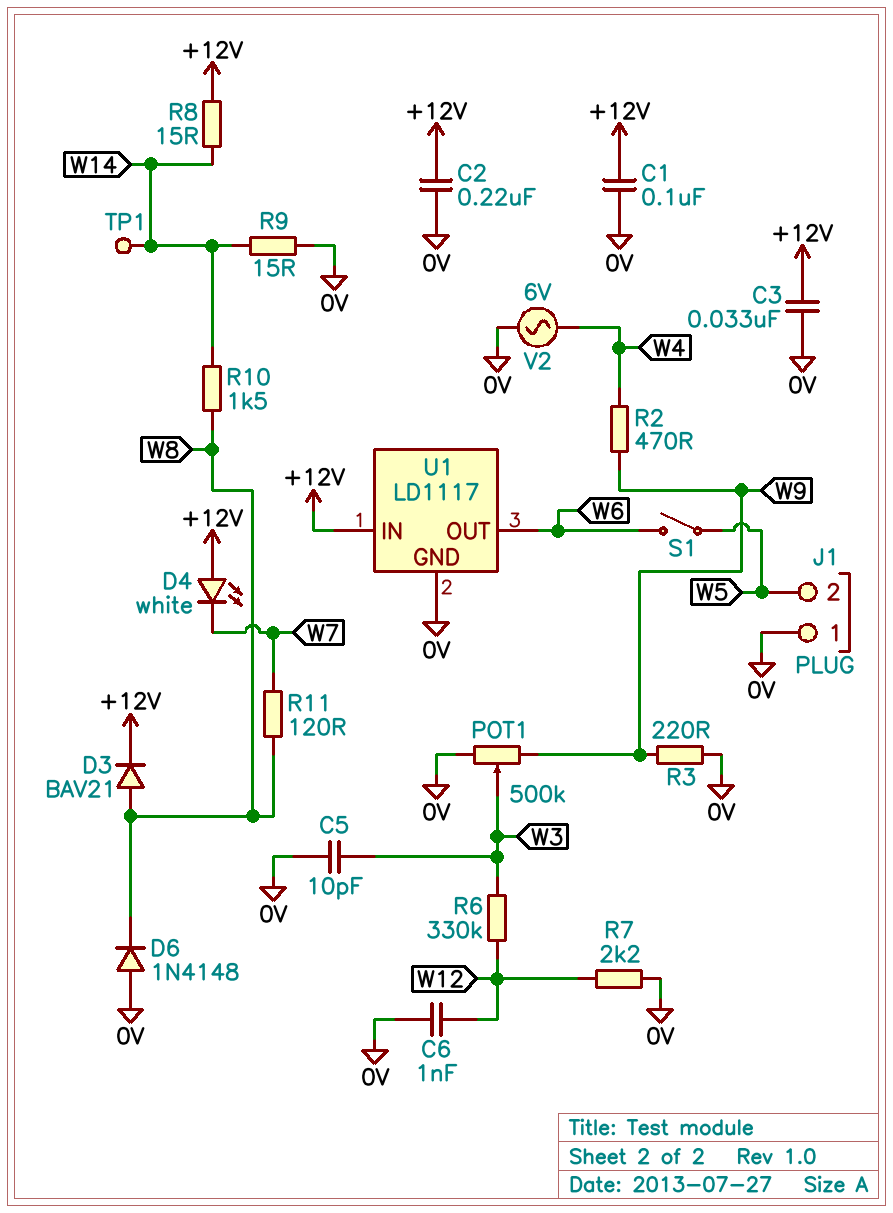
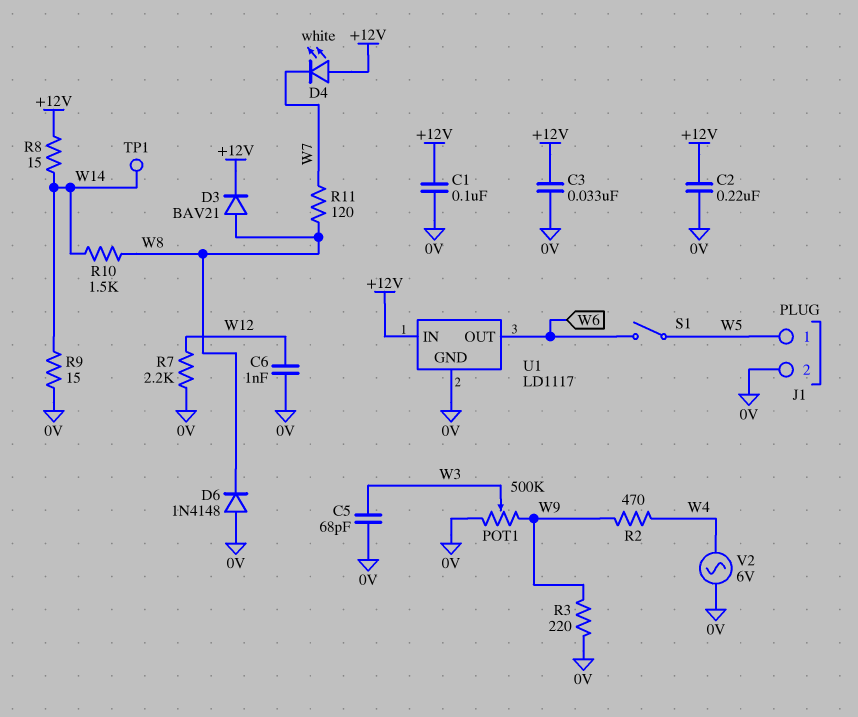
C5: 10pF (0V, W3) -> 68pF (0V, W3)
J1 pin 1: 0V -> W5
J1 pin 2: W5 -> 0V
R6: 330k (W3, W12) -> none

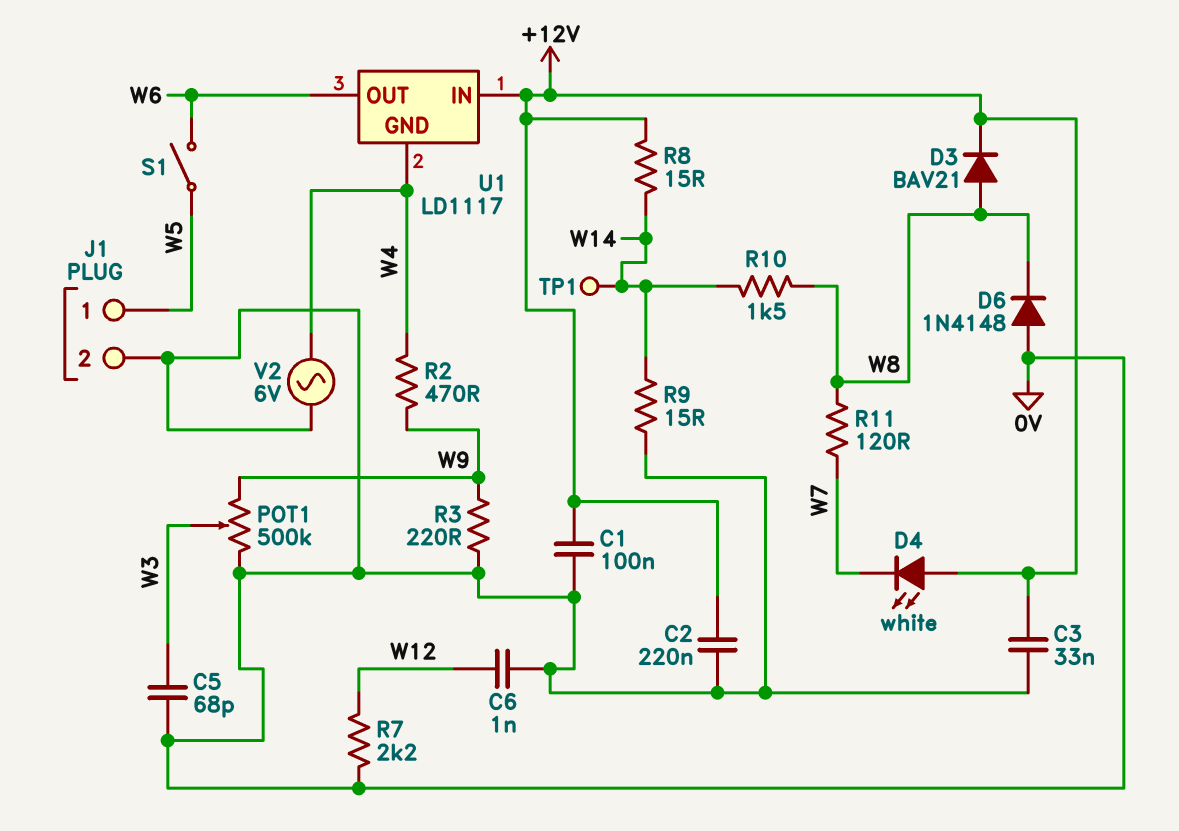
U1 pin GND: 0V -> W4

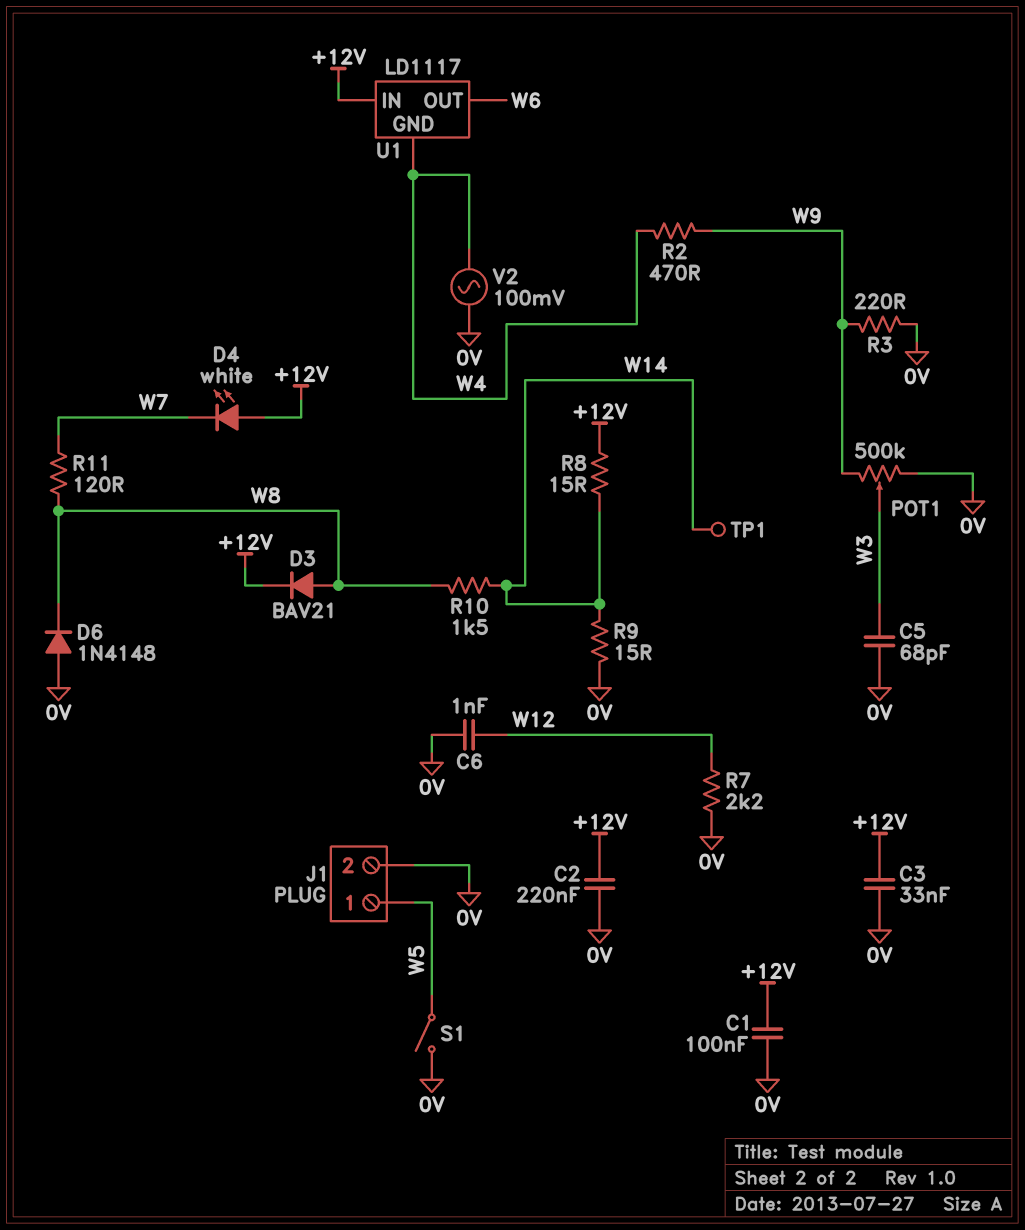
S1: switch (W5, W6) -> switch (0V, W5)
V2: AC 6V (0V, W4) -> AC 100mV (0V, W4)

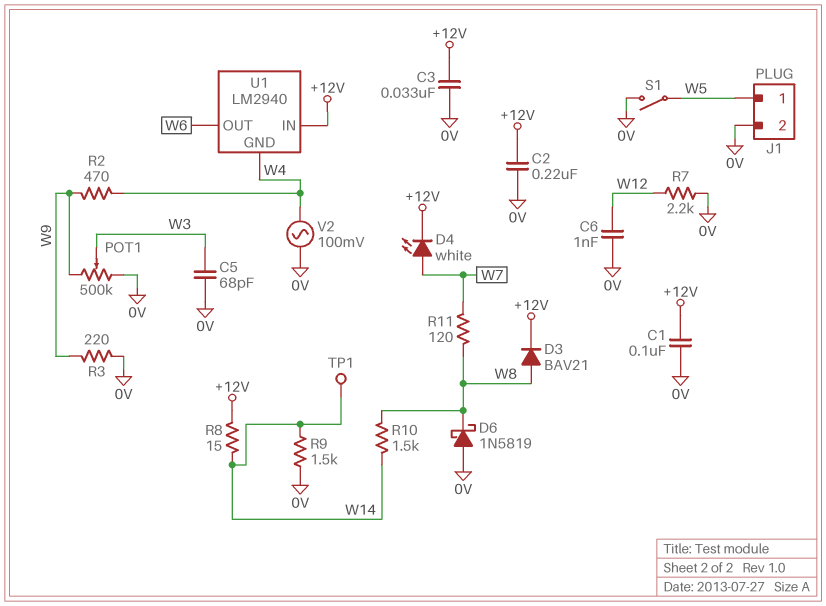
D4: LED white (A +12V, K W7) -> LED white (A W7, K +12V)
D6: diode 1N4148 (A 0V, K W8) -> schottky 1N5819 (A 0V, K W8)
R9: 15 (0V, W14) -> 1.5k (0V, W14)
U1: LD1117 -> LM2940

